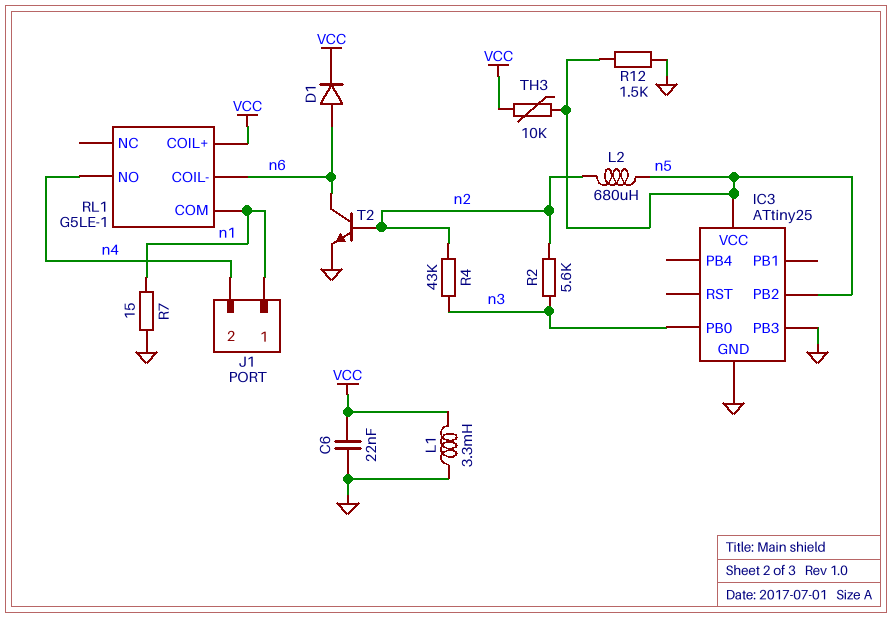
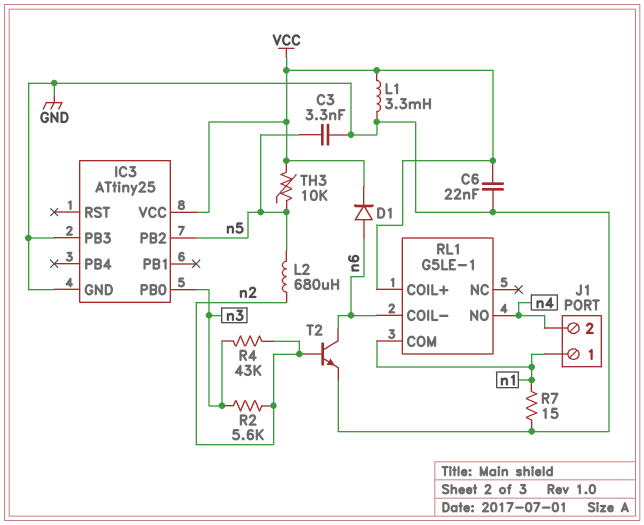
C3: none -> 3.3nF (GND, n5)
IC3 pin VCC: n5 -> VCC
R12: 1.5k (GND, n5) -> none

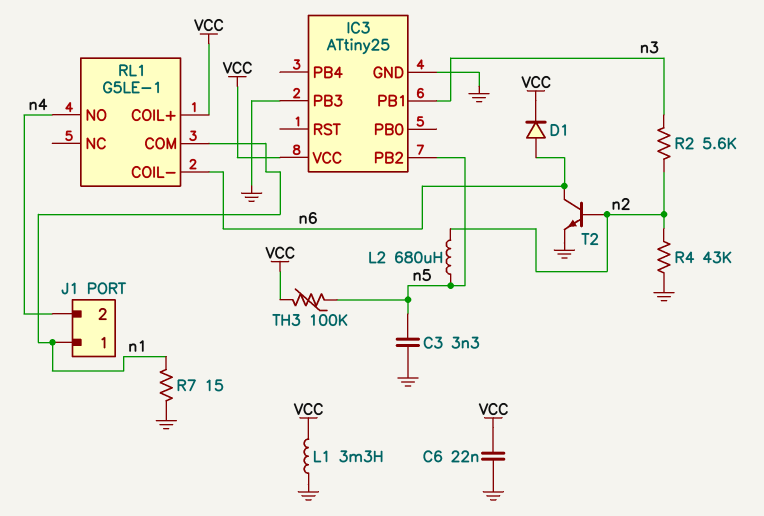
IC3 pin PB0: n3 -> none
IC3 pin PB1: none -> n3
R4: 43k (n2, n3) -> 43k (GND, n2)
TH3: 10k (VCC, n5) -> 100k (VCC, n5)

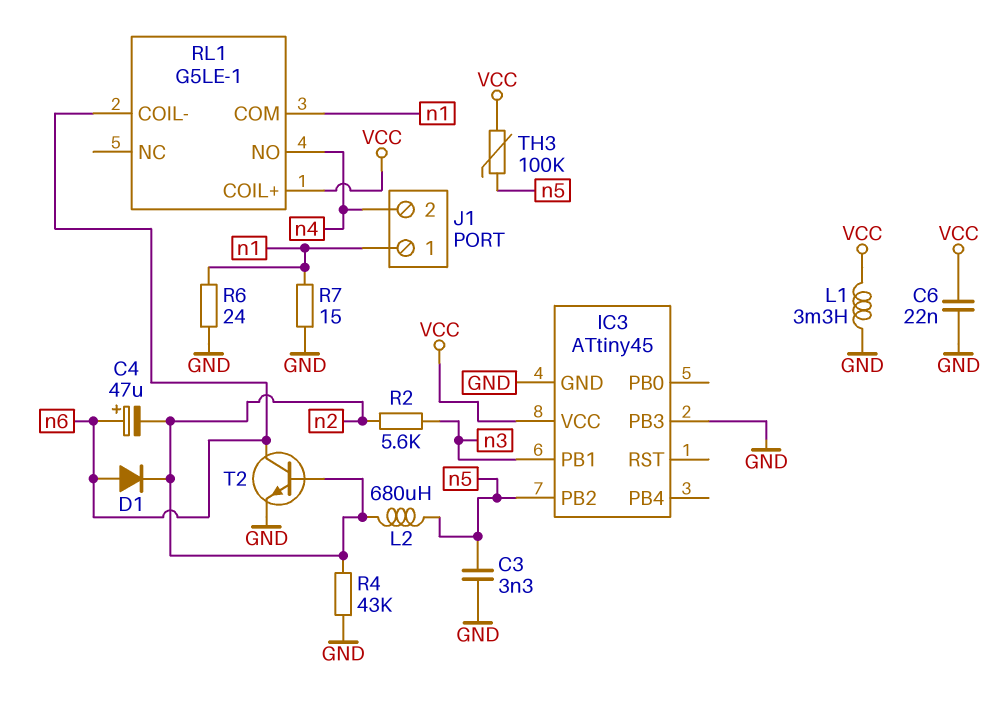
C4: none -> 47uF (plus n6, minus n2)
D1: diode (A n6, K VCC) -> diode (A n6, K n2)
IC3: ATtiny25 -> ATtiny45
R6: none -> 24 (GND, n1)

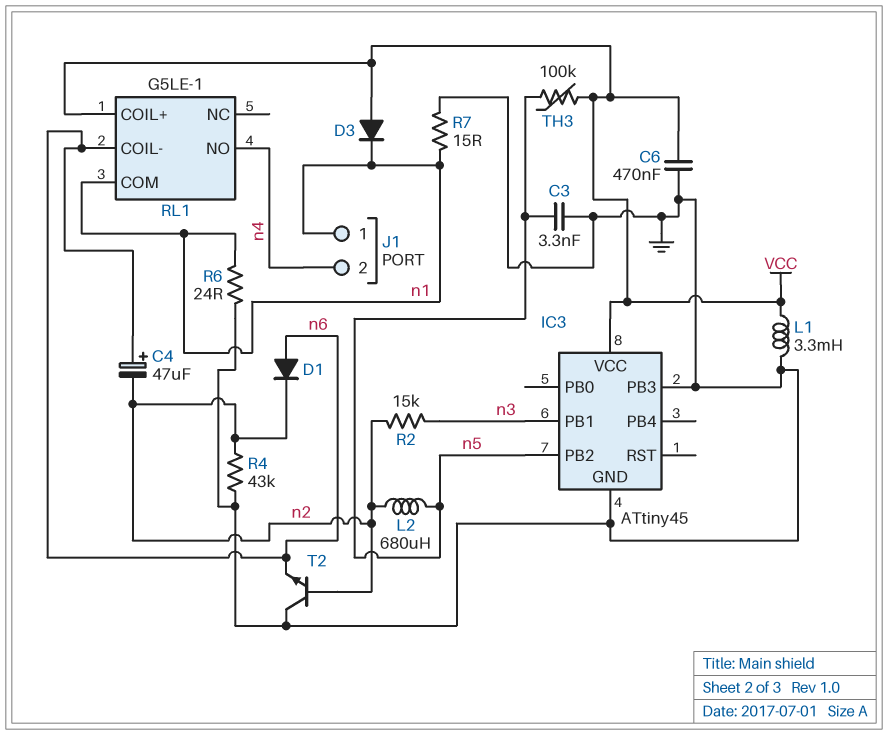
C6: 22nF (GND, VCC) -> 470nF (GND, VCC)
D3: none -> diode (A VCC, K n1)
R2: 5.6k (n2, n3) -> 15k (n2, n3)
T2: NPN (B n2, C n6, E GND) -> NPN (B n2, C GND, E n6)

